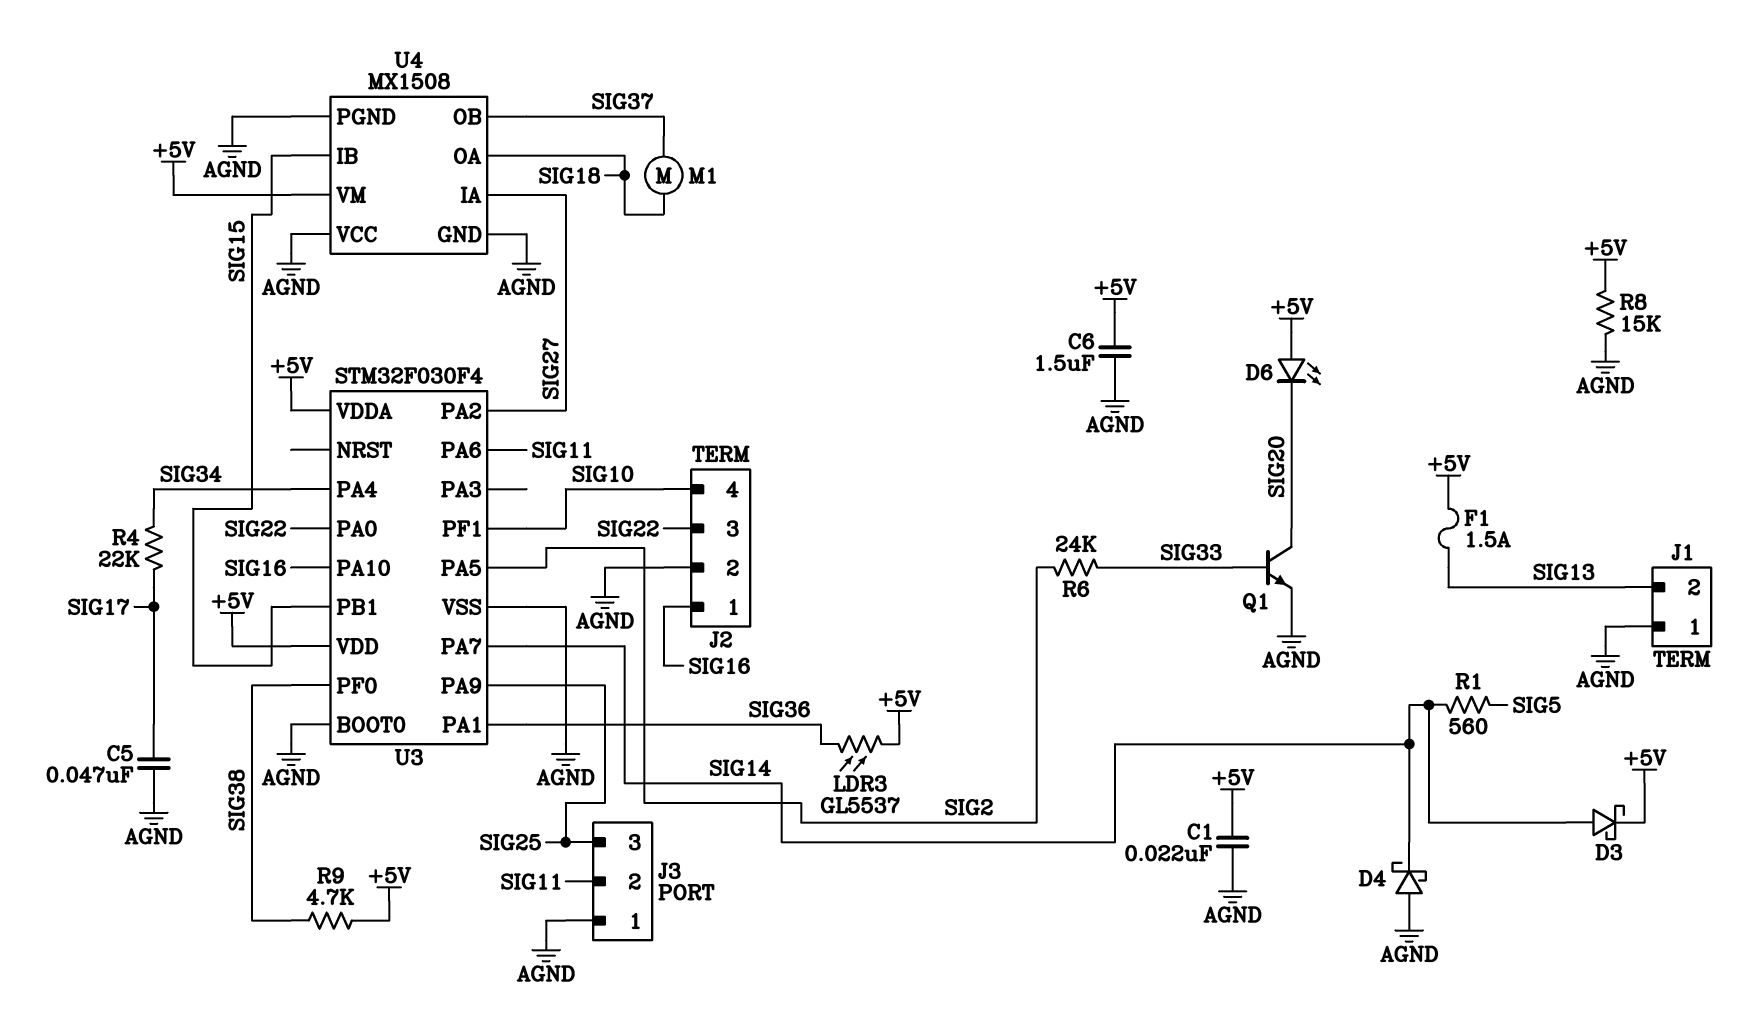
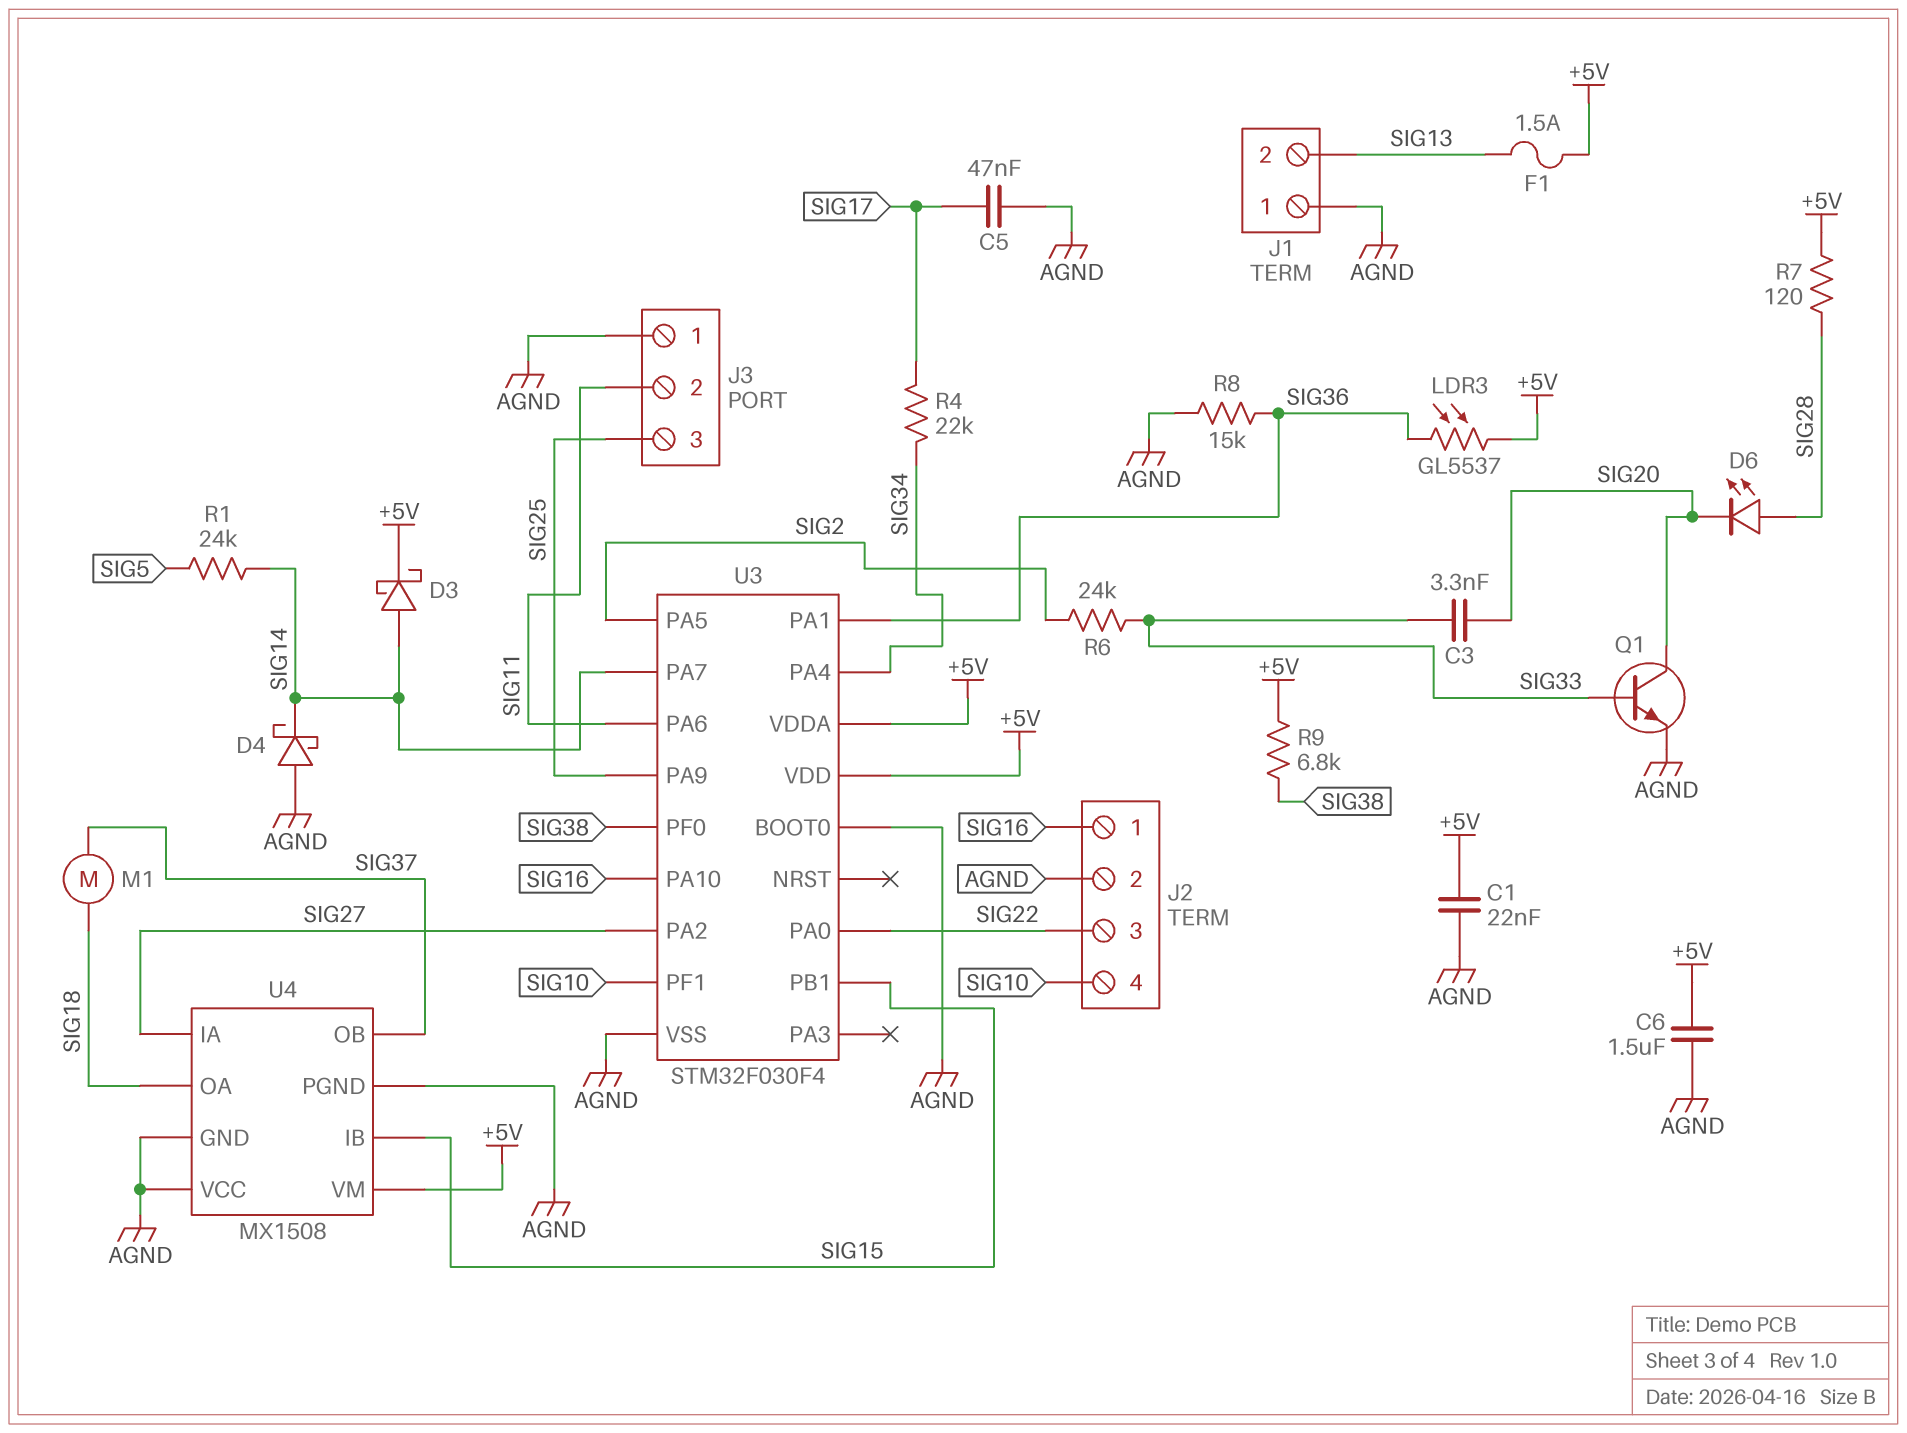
C3: none -> 3.3nF (SIG20, SIG33)
D6: LED (A +5V, K SIG20) -> LED (A SIG28, K SIG20)
R1: 560 (SIG5, SIG14) -> 24k (SIG5, SIG14)
R7: none -> 120 (+5V, SIG28)
R8: 15k (+5V, AGND) -> 15k (AGND, SIG36)
R9: 4.7k (+5V, SIG38) -> 6.8k (+5V, SIG38)

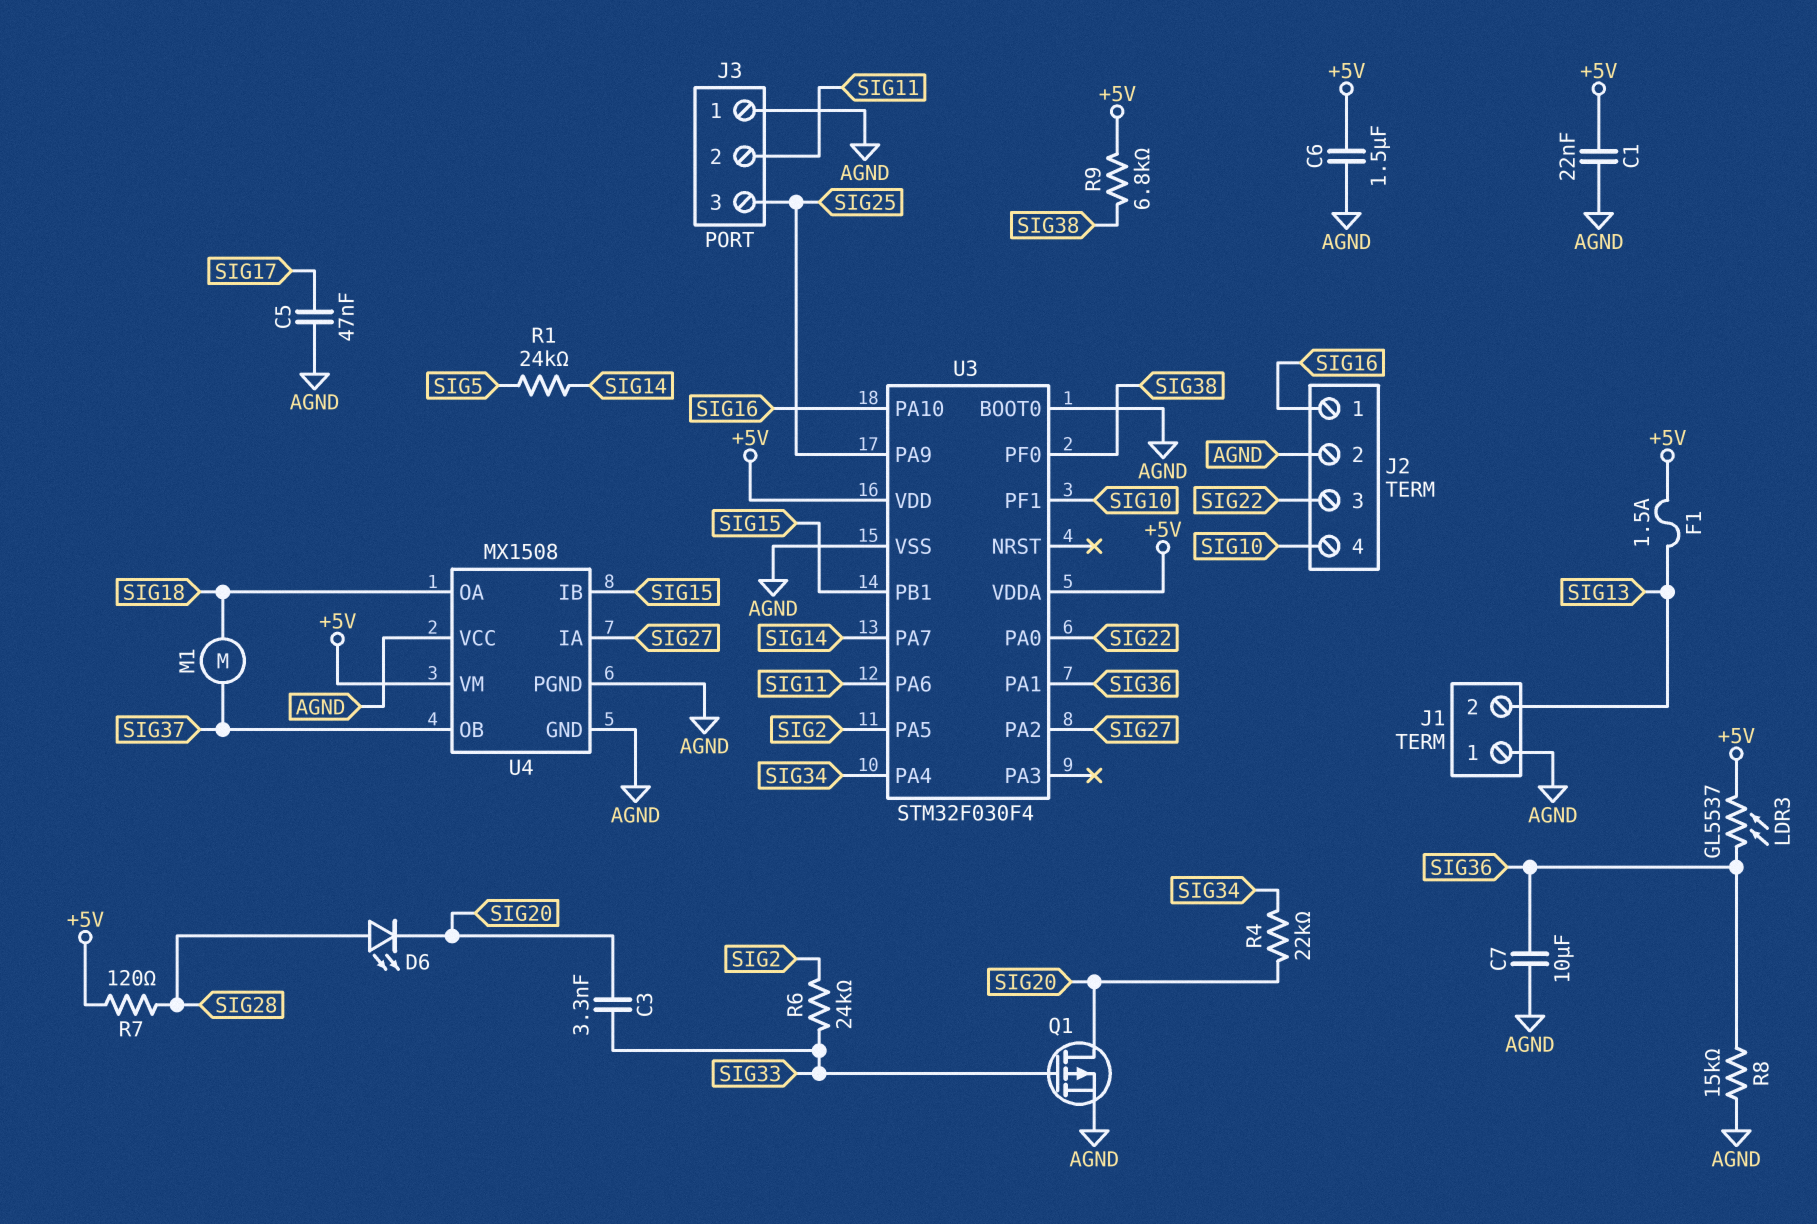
C7: none -> 10uF (AGND, SIG36)
D3: schottky (A SIG14, K +5V) -> none
D4: schottky (A AGND, K SIG14) -> none
Q1: NPN (B SIG33, C SIG20, E AGND) -> PMOS (G SIG33, D SIG20, S AGND)
R4: 22k (SIG17, SIG34) -> 22k (SIG20, SIG34)

